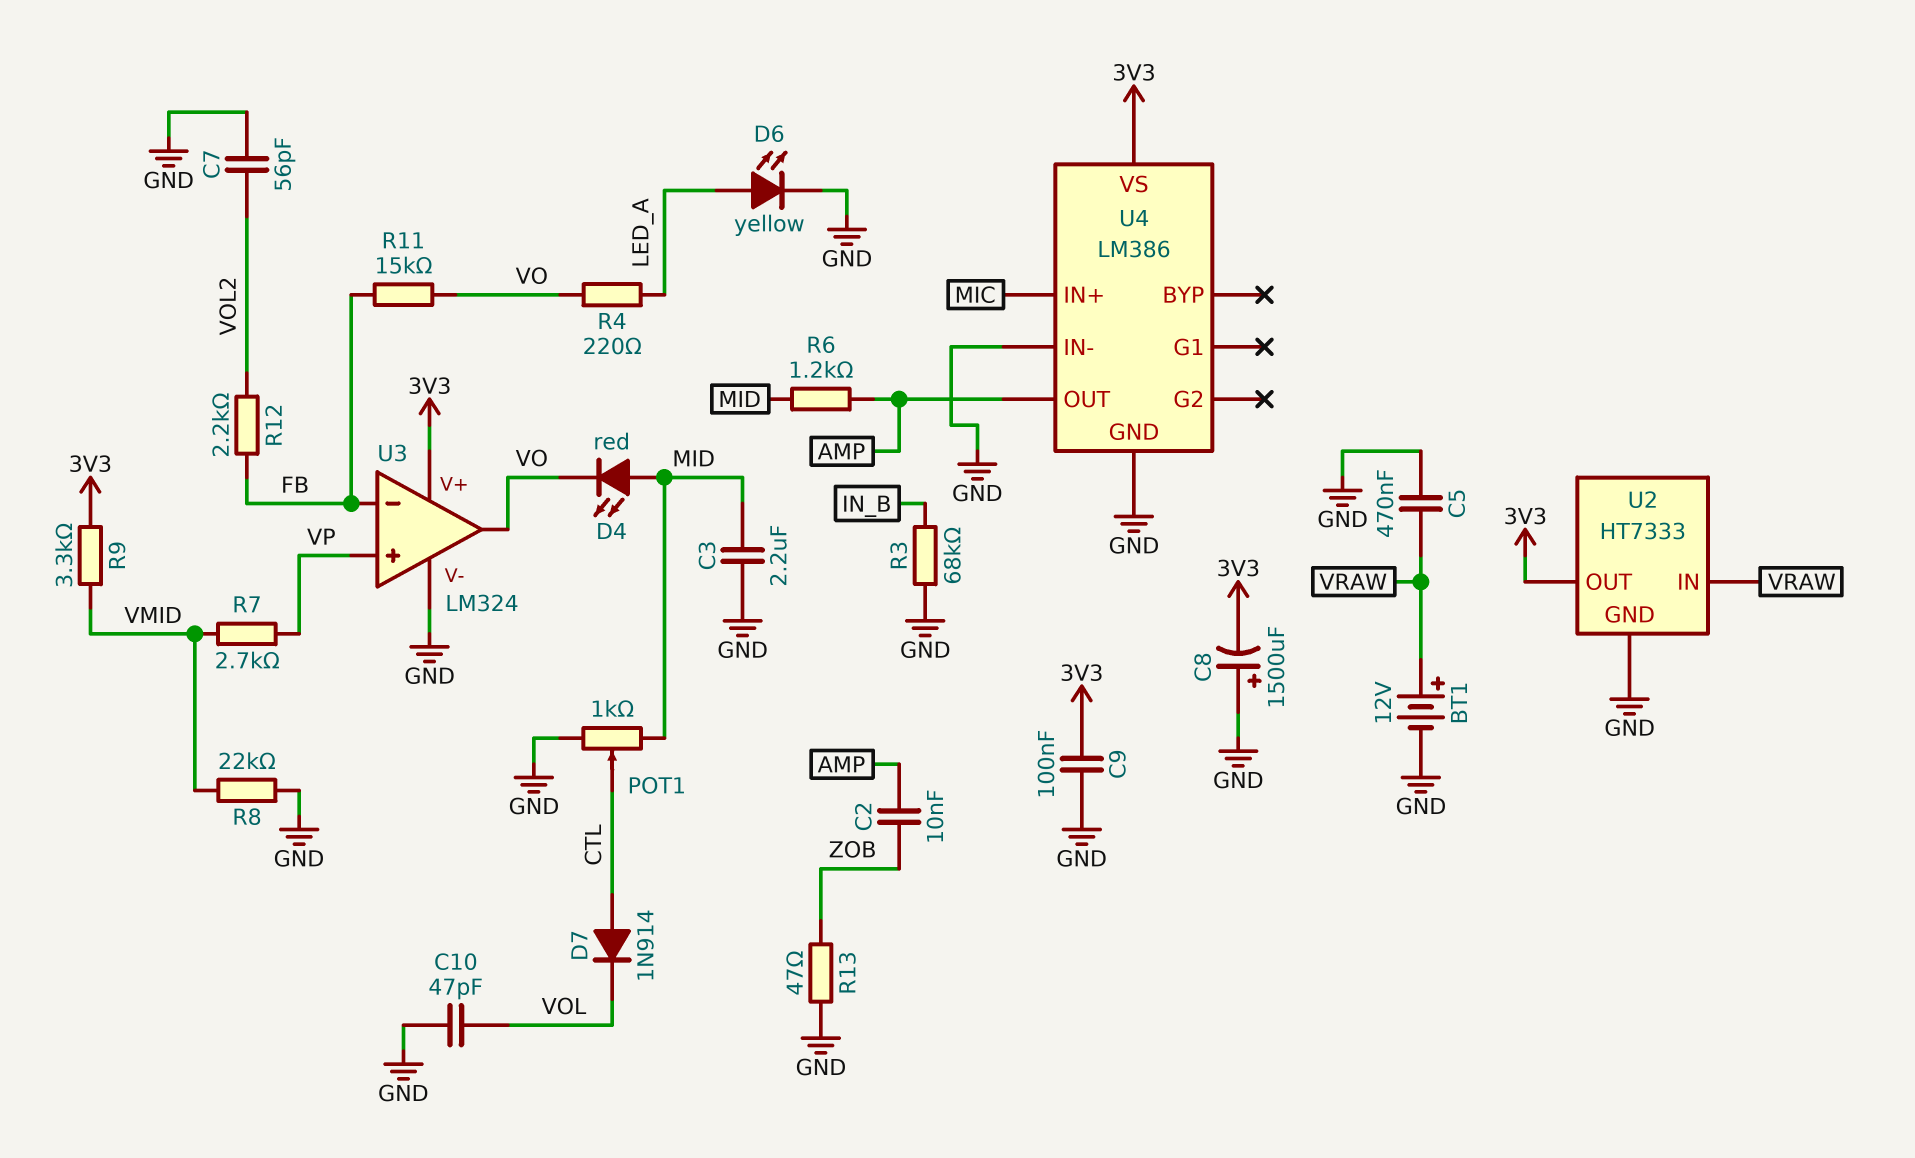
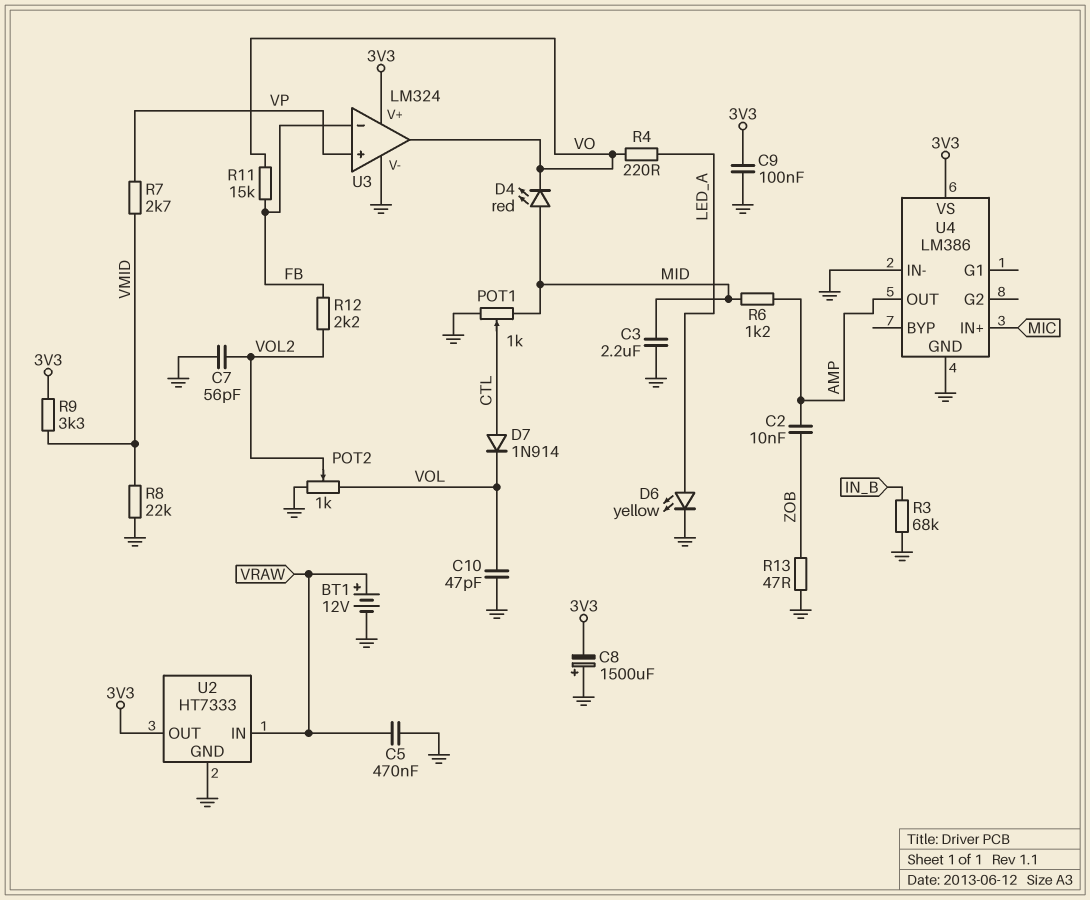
POT2: none -> 1k (GND, VOL, wiper VOL2)

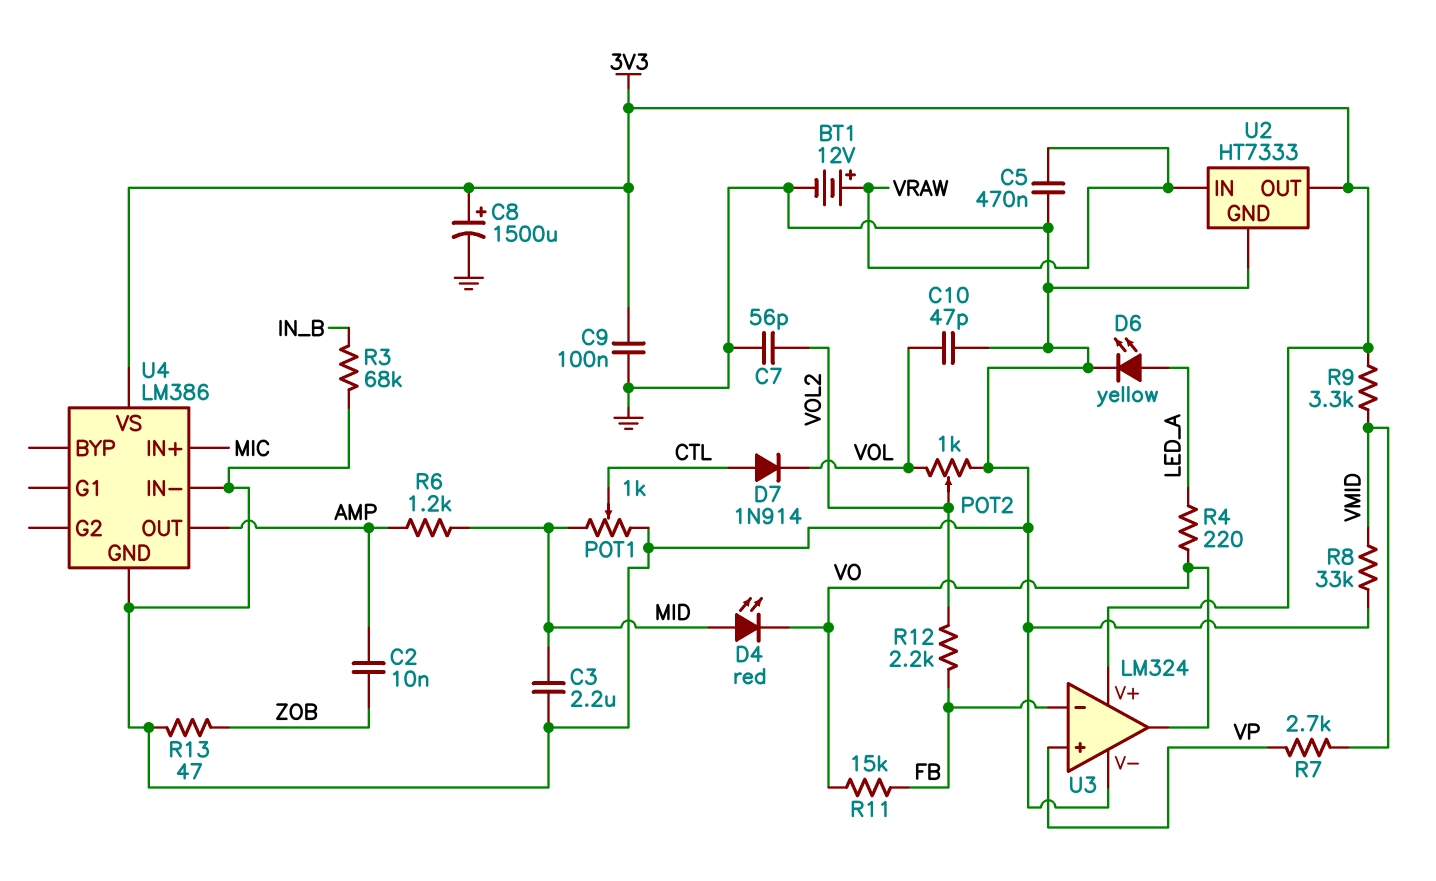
C8: 1500uF (plus GND, minus 3V3) -> 1500uF (plus 3V3, minus GND)
R8: 22k (GND, VMID) -> 33k (GND, VMID)

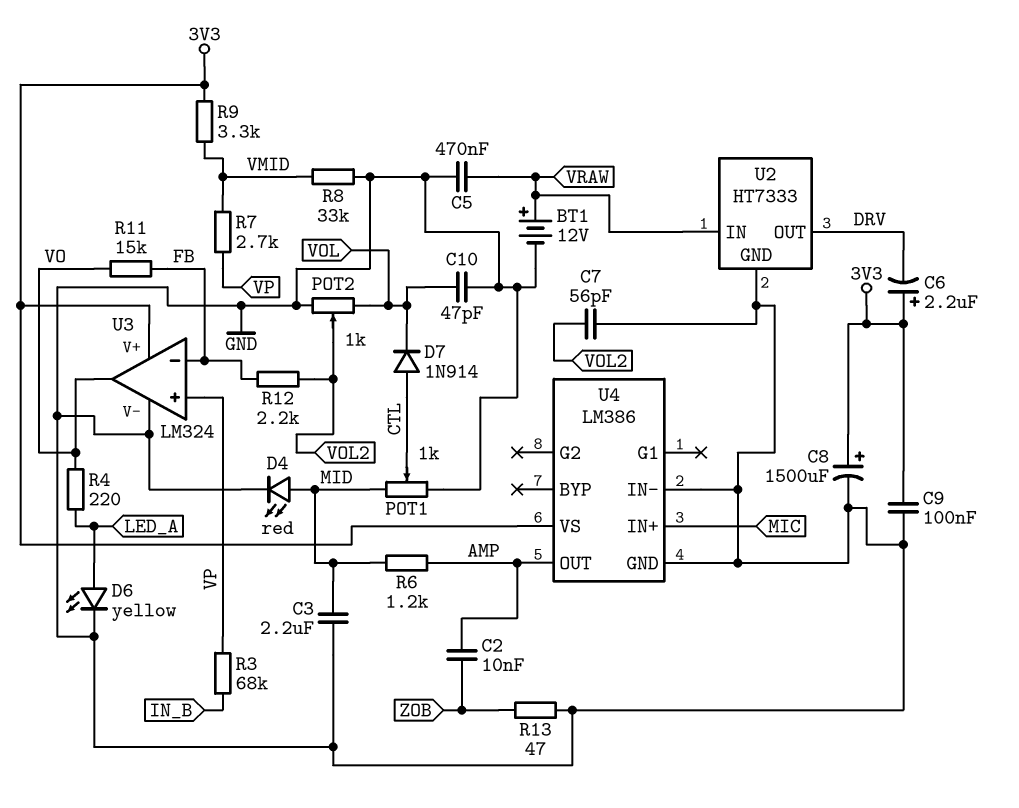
C6: none -> 2.2uF (plus 3V3, minus DRV)
D4: LED red (A MID, K VO) -> LED red (A MID, K GND)
R3: 68k (GND, IN_B) -> 68k (IN_B, VP)
U2 pin OUT: 3V3 -> DRV

